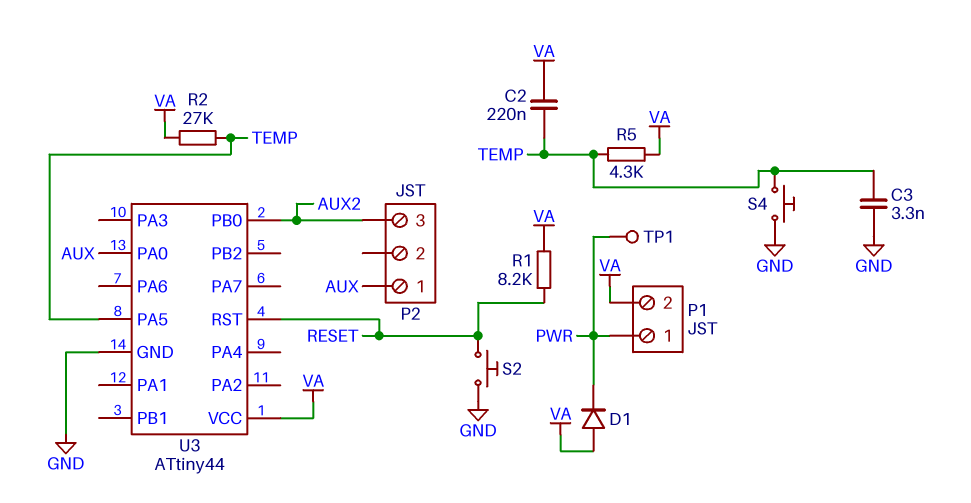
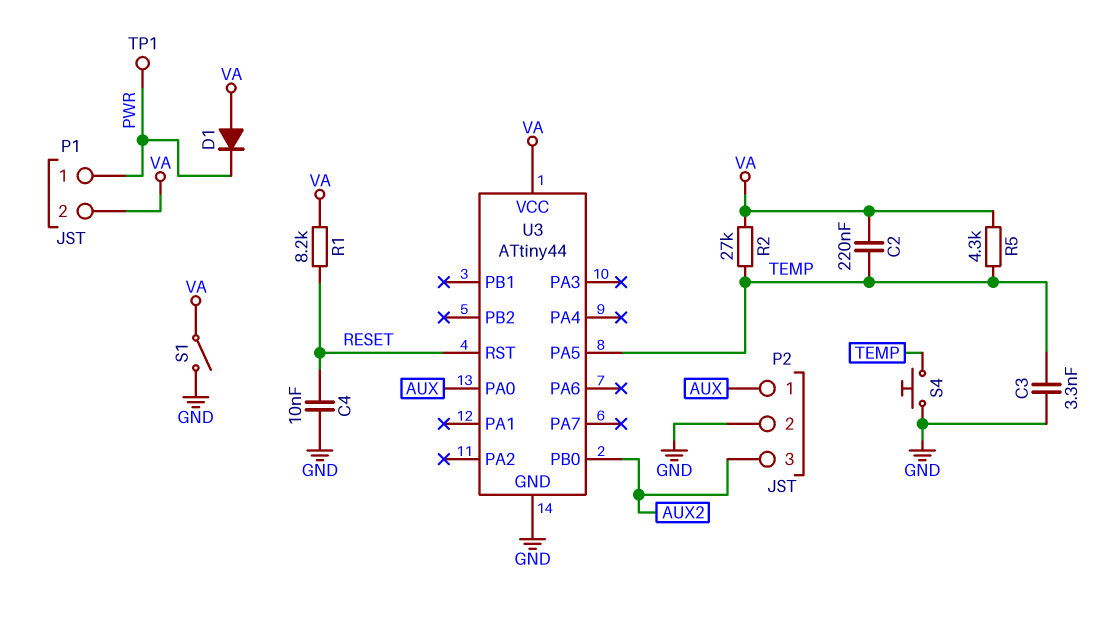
C4: none -> 10nF (GND, RESET)
P2 pin 2: none -> GND
S1: none -> switch (GND, VA)
S2: button (GND, RESET) -> none

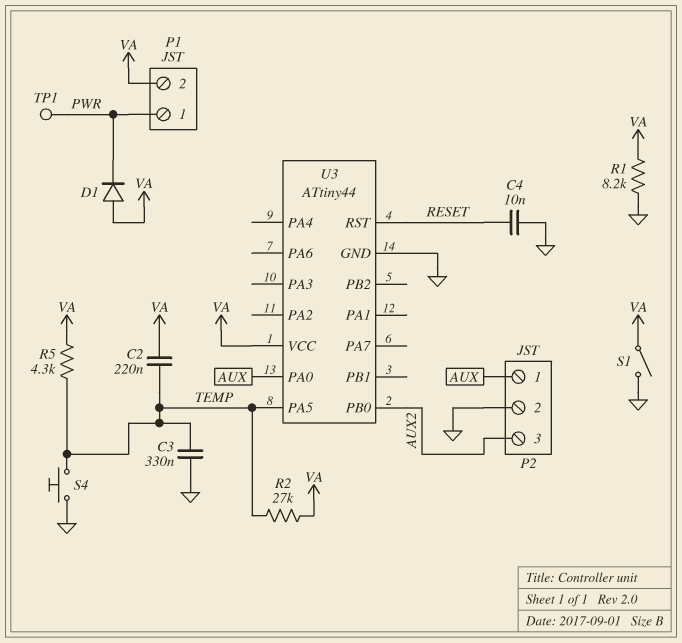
C3: 3.3nF (GND, TEMP) -> 330nF (GND, TEMP)
R1: 8.2k (RESET, VA) -> 8.2k (GND, VA)

